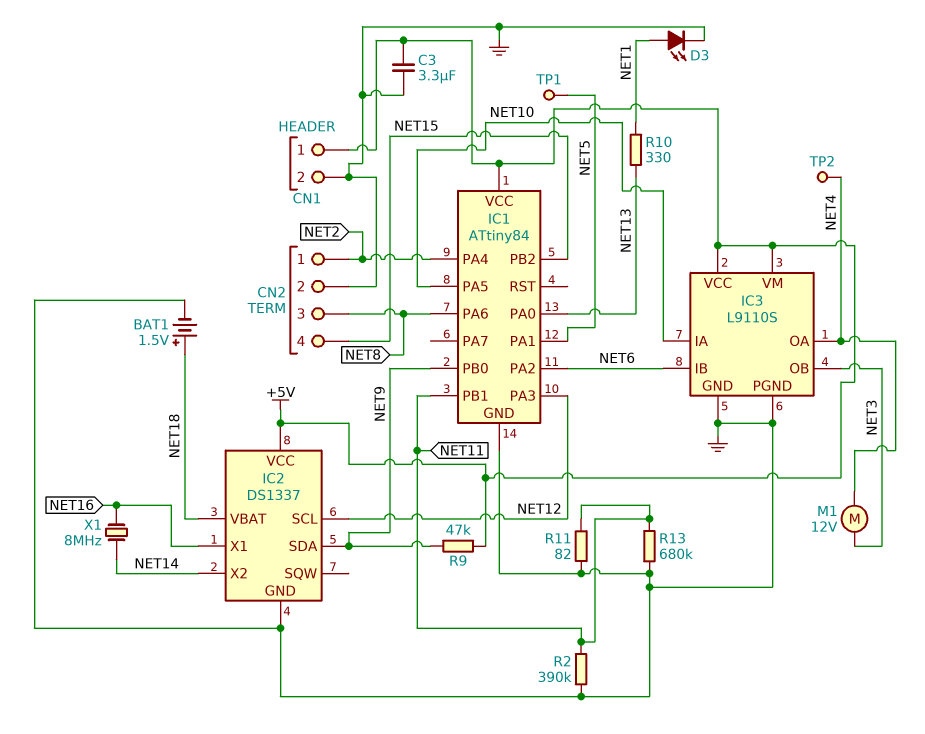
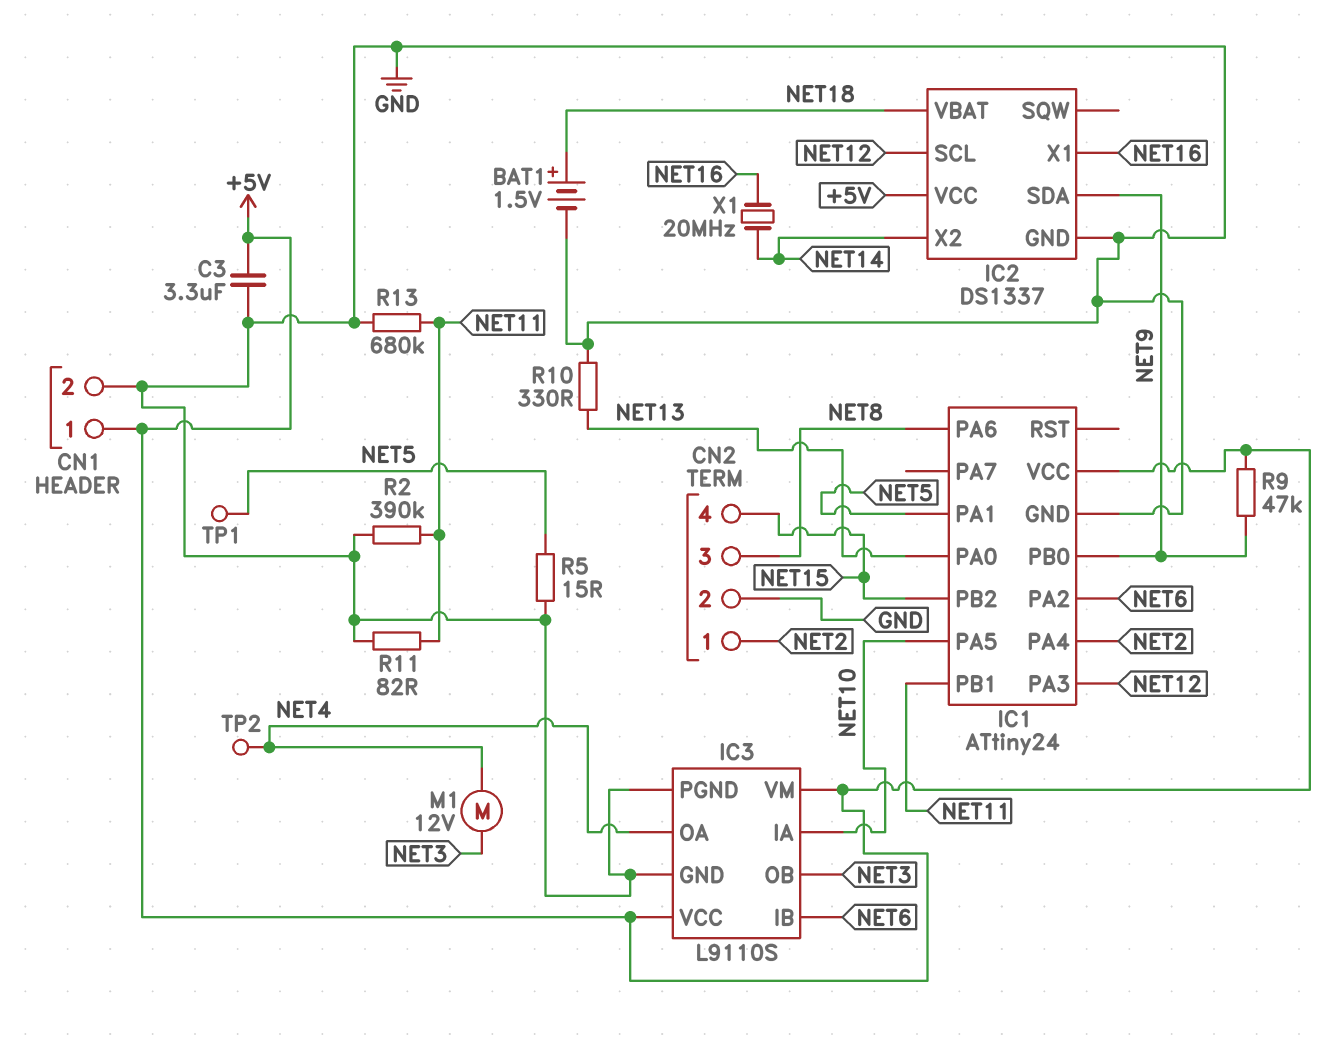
D3: LED (A NET1, K GND) -> none
IC1: ATtiny84 -> ATtiny24
R5: none -> 15 (GND, NET5)
R10: 330 (NET1, NET13) -> 330 (GND, NET13)
X1: 8MHz (NET14, NET16) -> 20MHz (NET14, NET16)

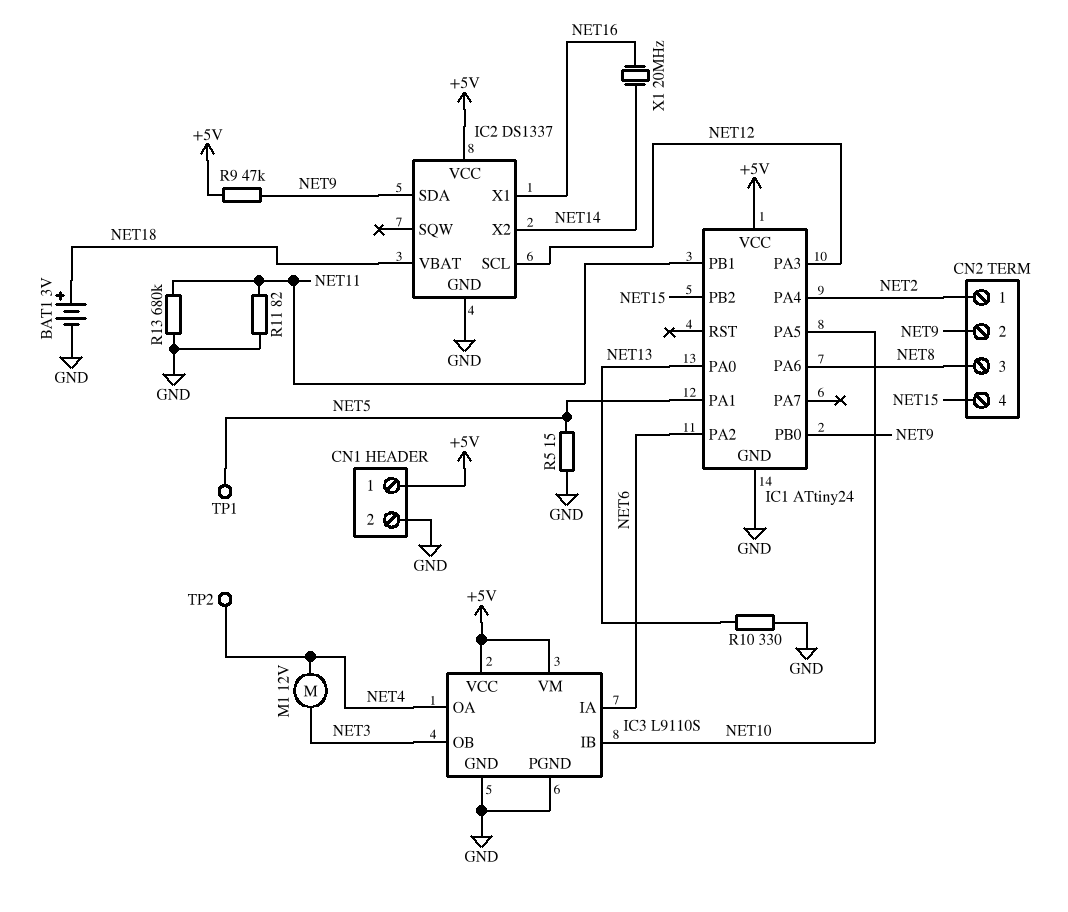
BAT1: 1.5V (plus NET18, minus GND) -> 3V (plus NET18, minus GND)
C3: 3.3uF (+5V, GND) -> none
CN2 pin 2: GND -> NET9
IC3 pin IA: NET10 -> NET6
IC3 pin IB: NET6 -> NET10
R2: 390k (GND, NET11) -> none

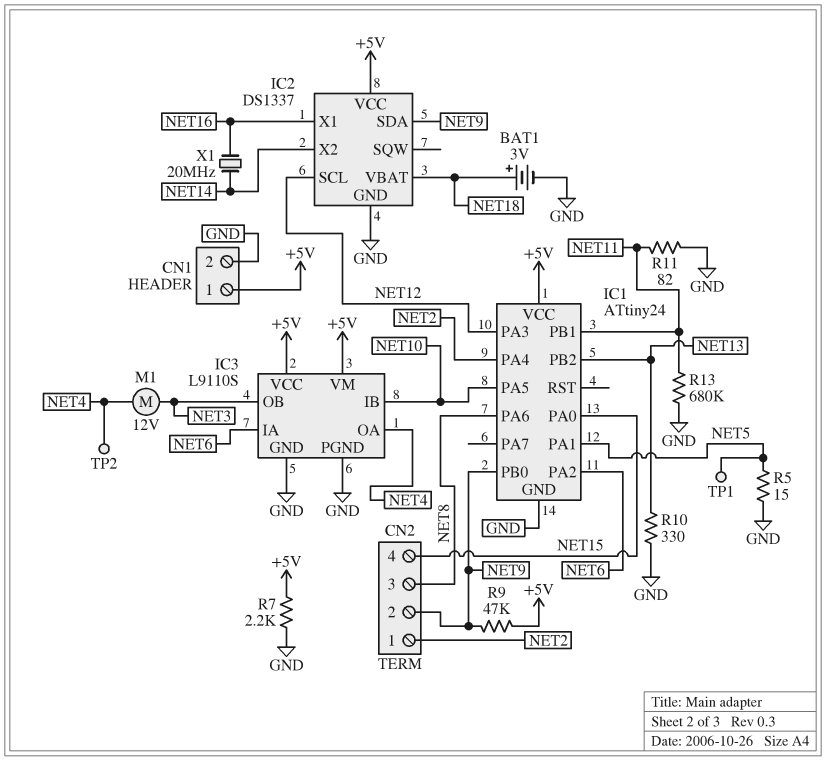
IC1 pin PA0: NET13 -> NET15
IC1 pin PB2: NET15 -> NET13
R7: none -> 2.2k (+5V, GND)

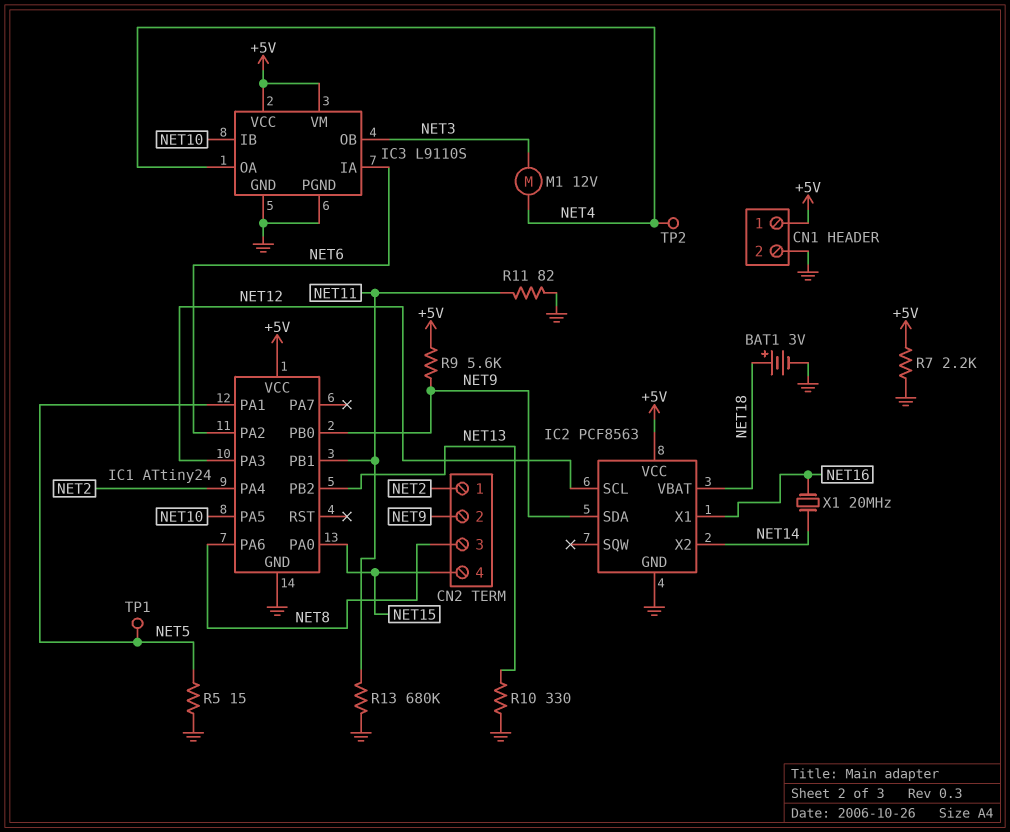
IC2: DS1337 -> PCF8563
R9: 47k (+5V, NET9) -> 5.6k (+5V, NET9)

